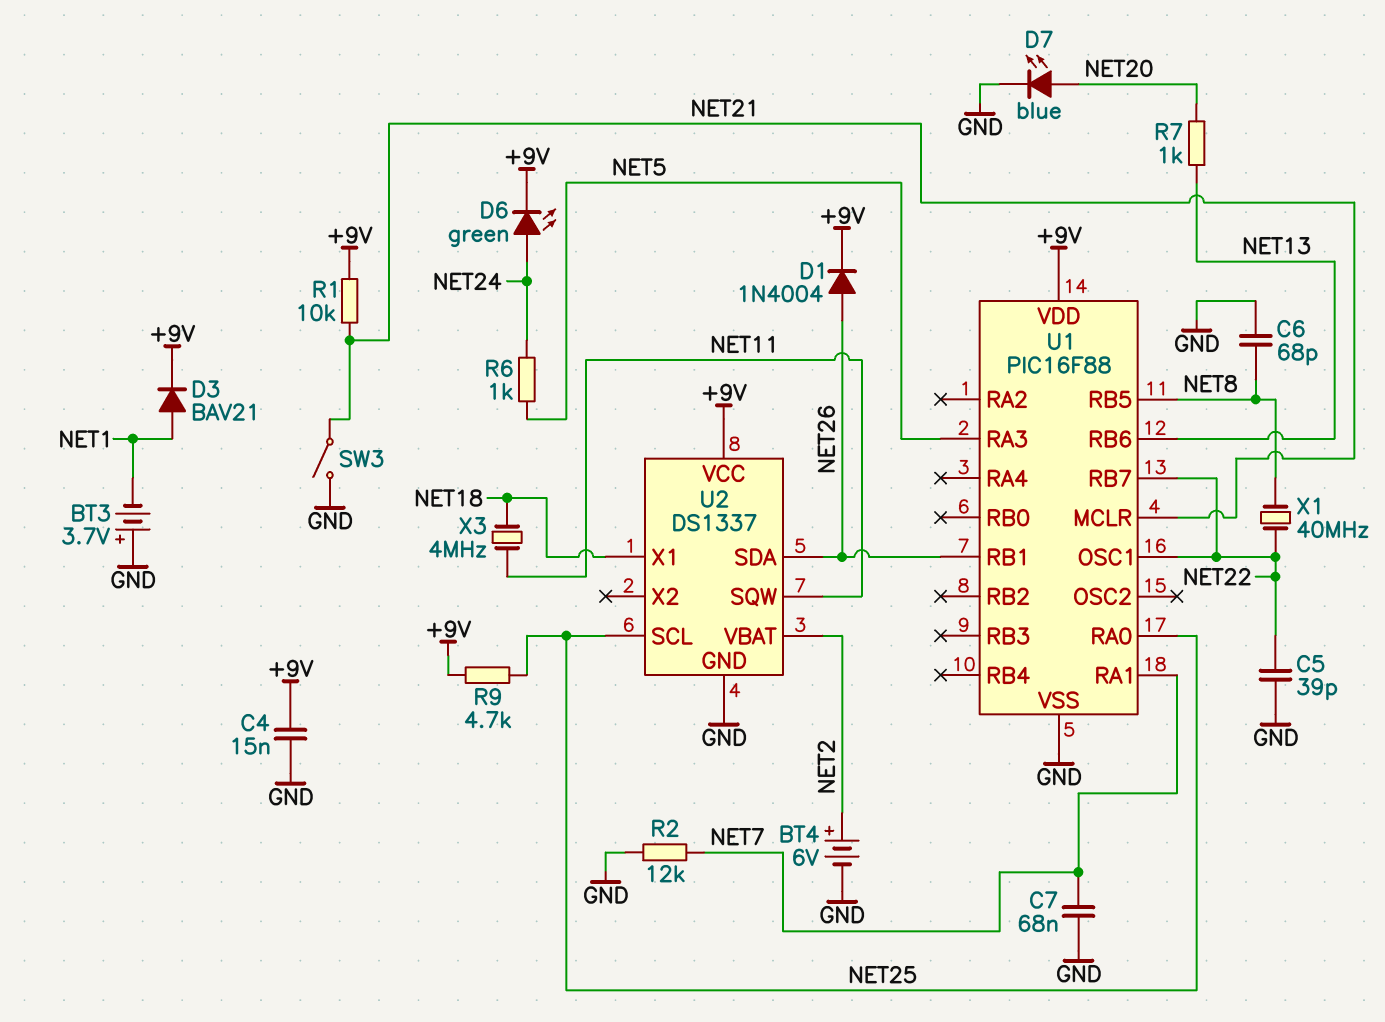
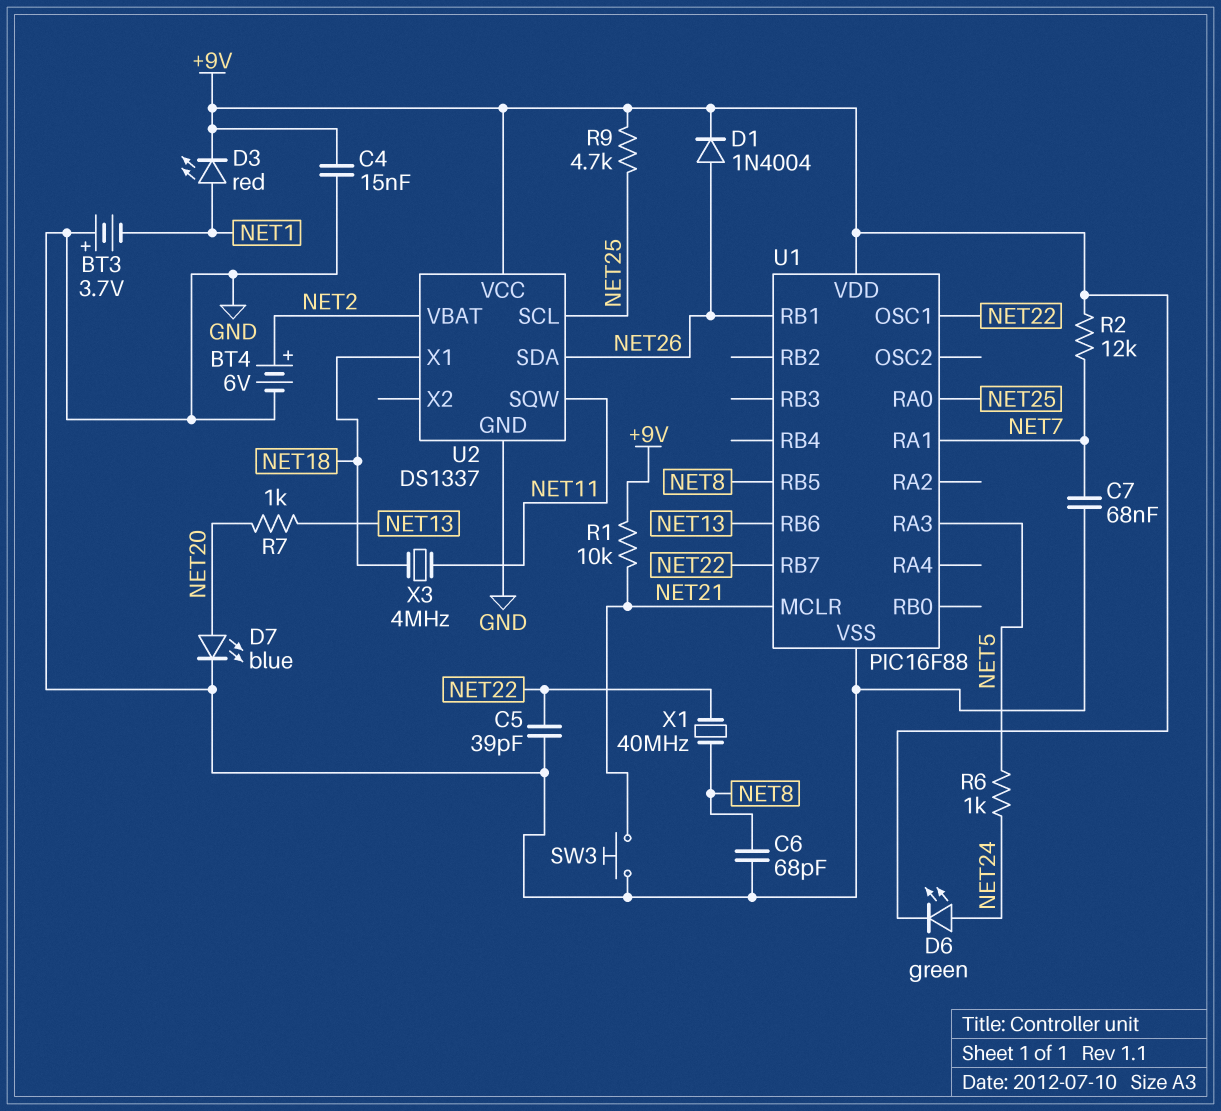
D3: diode BAV21 (A NET1, K +9V) -> LED red (A NET1, K +9V)
R2: 12k (GND, NET7) -> 12k (+9V, NET7)
SW3: switch (GND, NET21) -> button (GND, NET21)

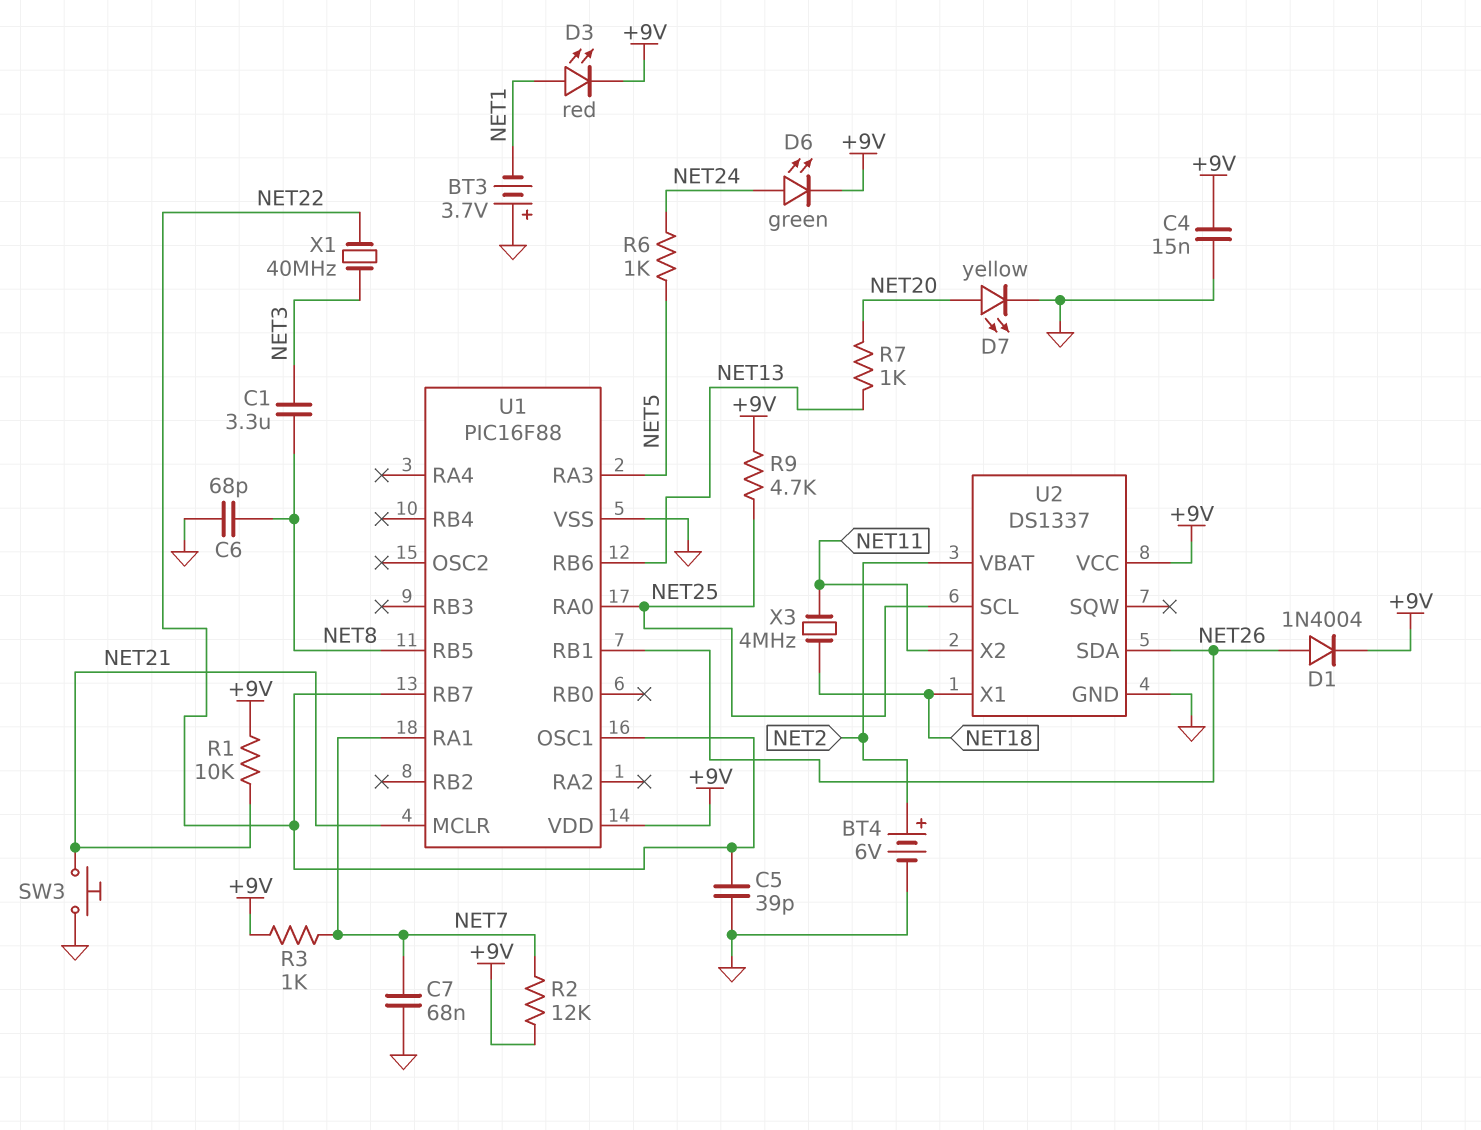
C1: none -> 3.3uF (NET3, NET8)
D7: LED blue (A NET20, K GND) -> LED yellow (A NET20, K GND)
R3: none -> 1k (+9V, NET7)
U2 pin SQW: NET11 -> none
U2 pin X2: none -> NET11
X1: 40MHz (NET8, NET22) -> 40MHz (NET3, NET22)

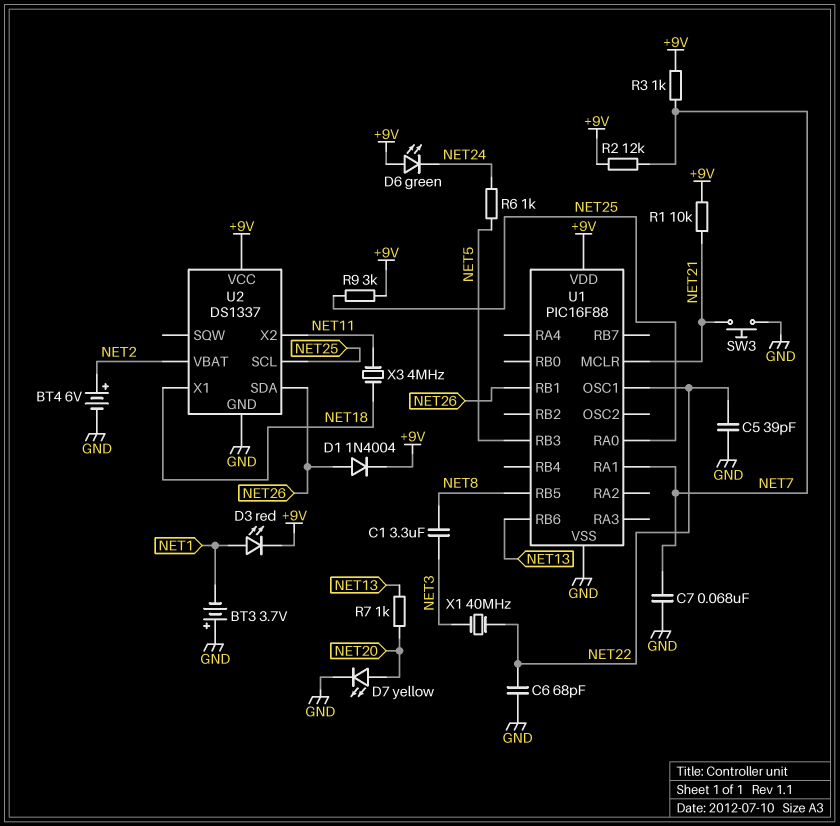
C4: 15nF (+9V, GND) -> none
C6: 68pF (GND, NET8) -> 68pF (GND, NET22)
D6: LED green (A NET24, K +9V) -> LED green (A +9V, K NET24)
R9: 4.7k (+9V, NET25) -> 3k (+9V, NET25)
U1 pin RA3: NET5 -> none
U1 pin RB3: none -> NET5
U1 pin RB7: NET22 -> none

